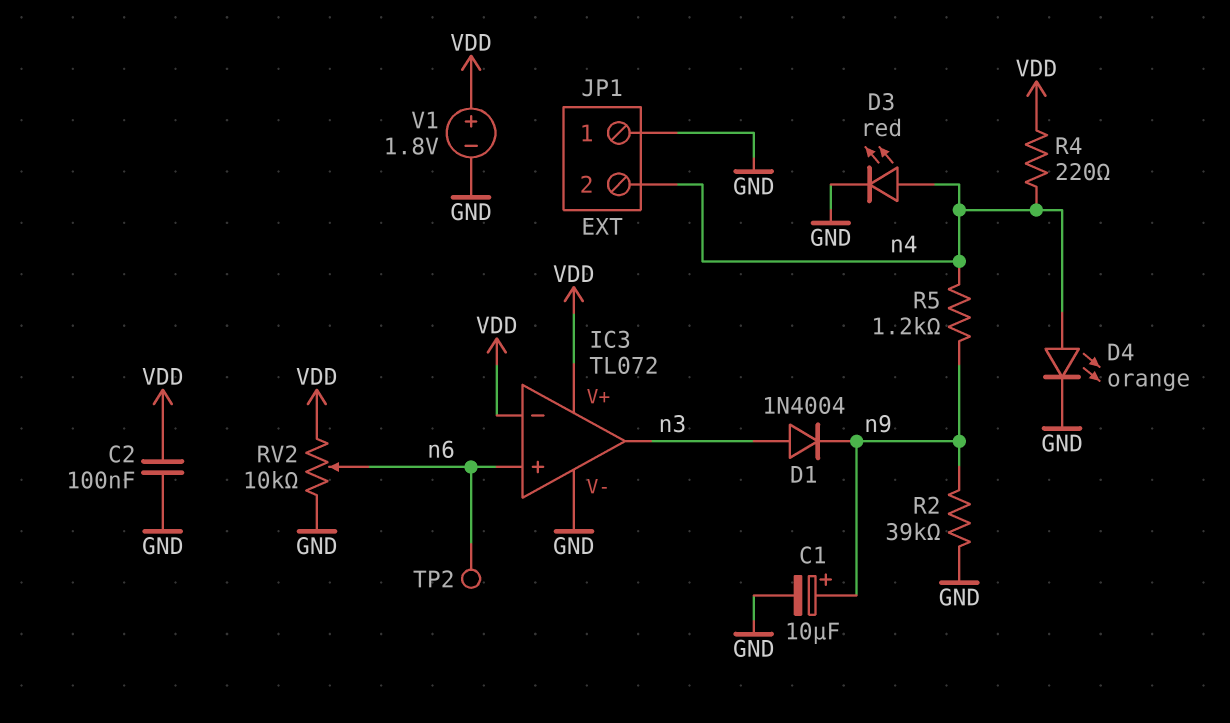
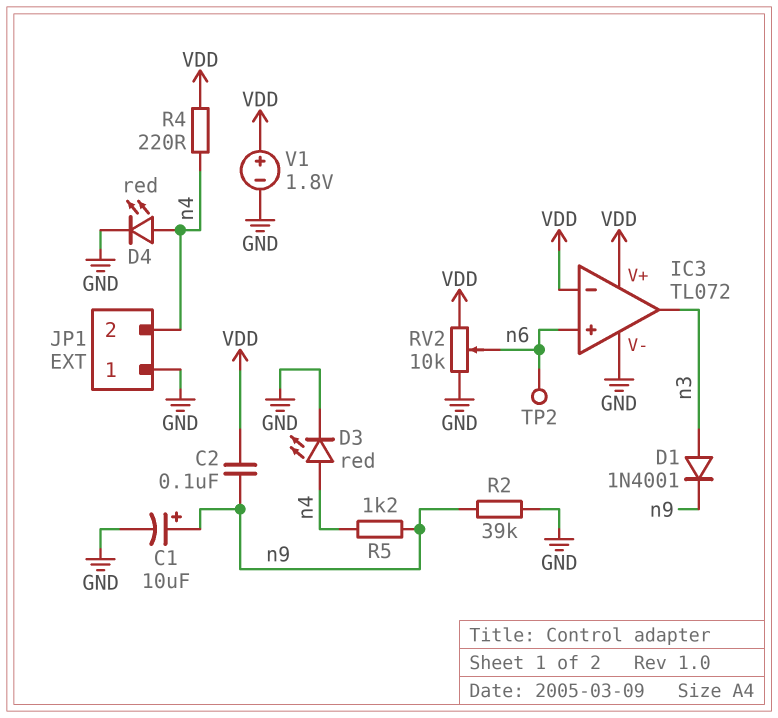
C2: 100nF (GND, VDD) -> 100nF (VDD, n9)
D1: diode 1N4004 (A n3, K n9) -> diode 1N4001 (A n3, K n9)
D4: LED orange (A n4, K GND) -> LED red (A n4, K GND)

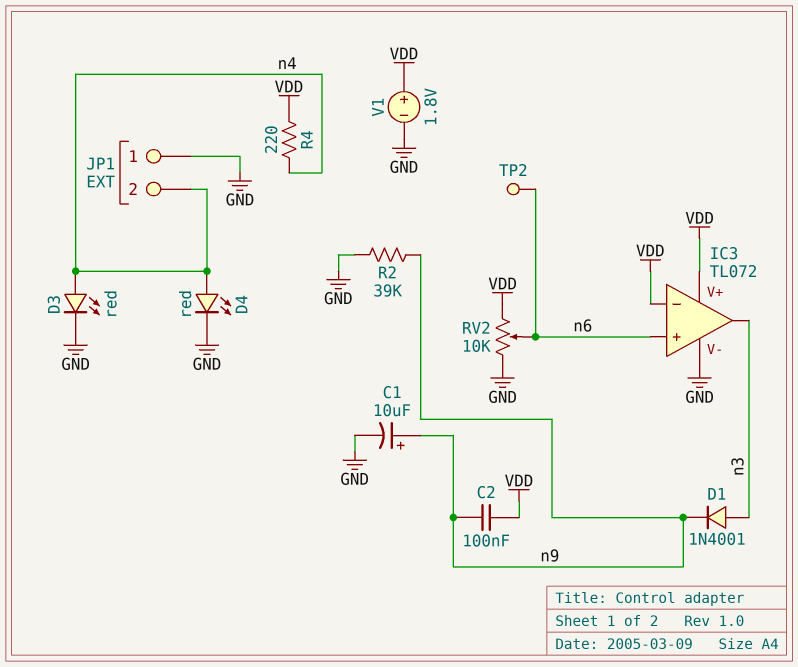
R5: 1.2k (n4, n9) -> none

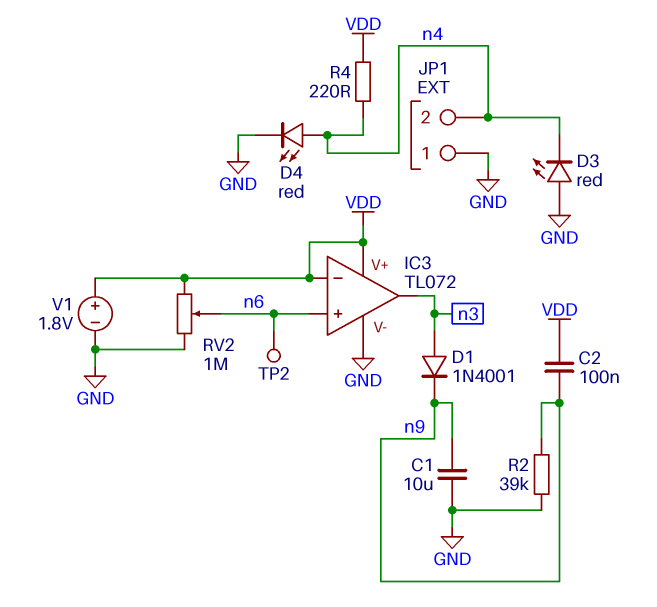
C1: 10uF (plus n9, minus GND) -> 10uF (GND, n9)
D3: LED red (A n4, K GND) -> LED red (A GND, K n4)
RV2: 10k (GND, VDD, wiper n6) -> 1M (GND, VDD, wiper n6)

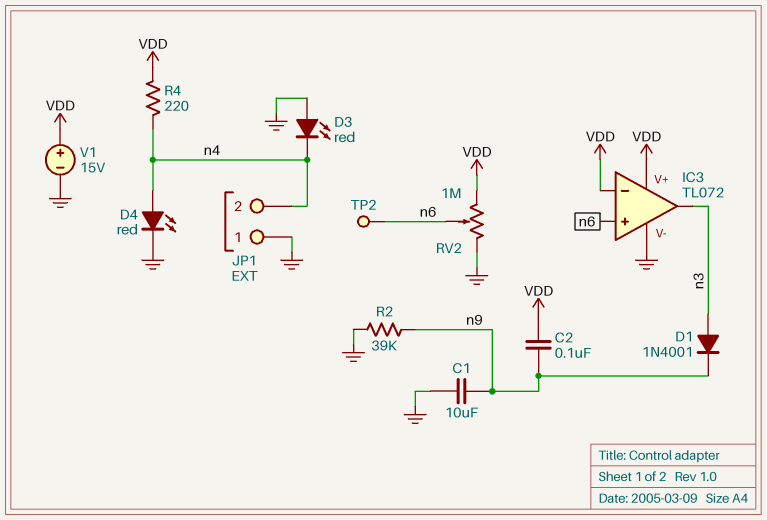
V1: 1.8V (plus VDD, minus GND) -> 15V (plus VDD, minus GND)

